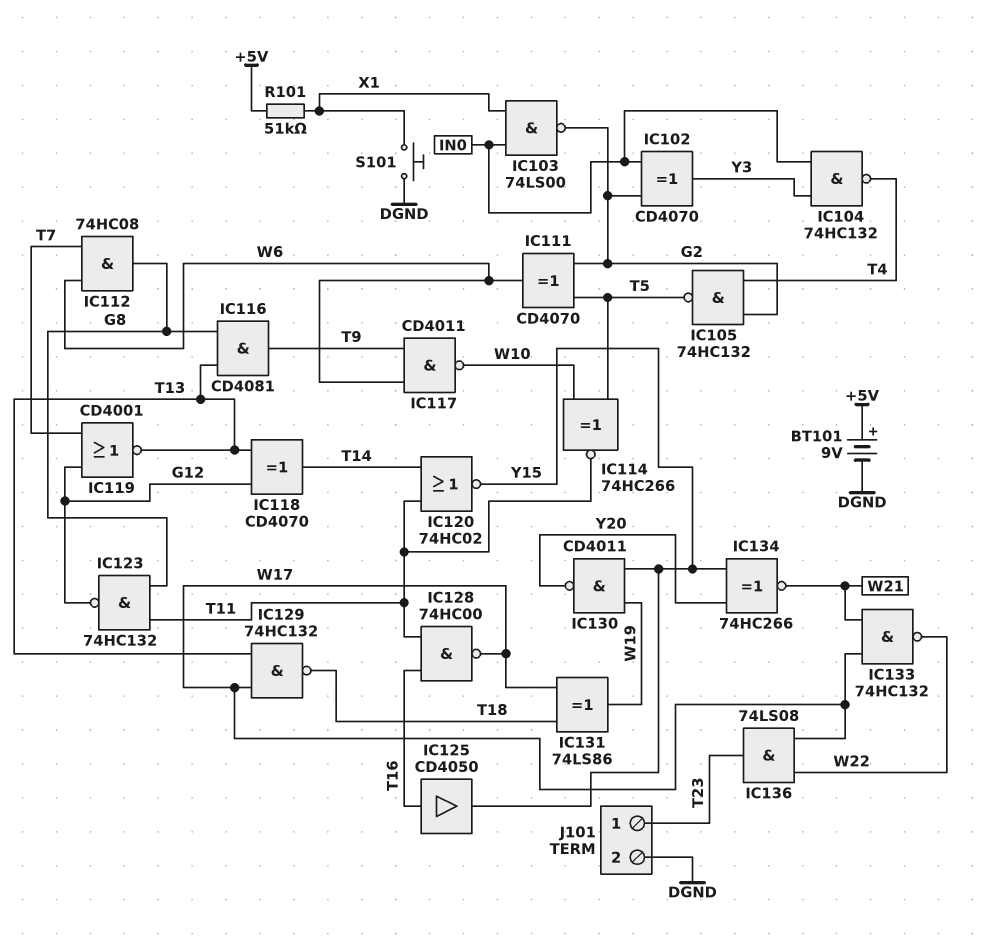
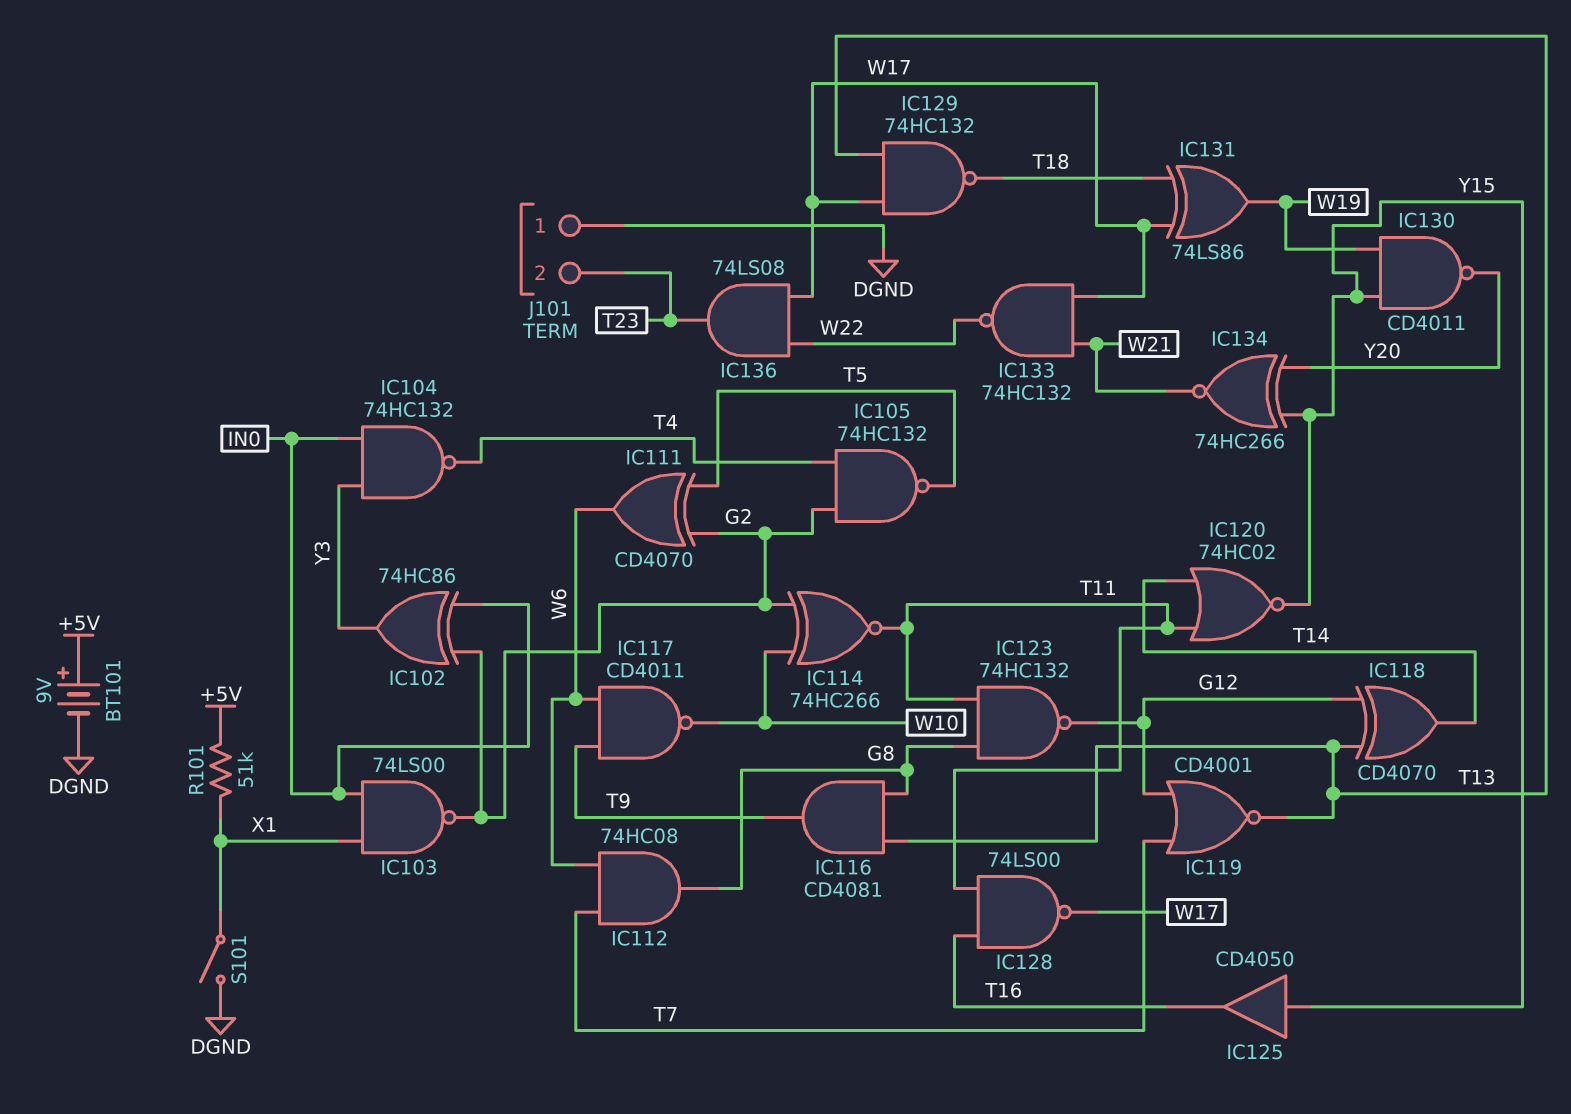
IC102: XOR CD4070 (in G2, in IN0, out Y3) -> XOR 74HC86 (in G2, in IN0, out Y3)
IC114: XNOR 74HC266 (in T5, in W10, out T11) -> XNOR 74HC266 (in G2, in W10, out T11)
IC125: buffer CD4050 (in T16, out Y15) -> buffer CD4050 (in Y15, out T16)
IC128: NAND 74HC00 (in T11, in T16, out W17) -> NAND 74LS00 (in T11, in T16, out W17)
J101 pin 1: T23 -> DGND
J101 pin 2: DGND -> T23
S101: button (DGND, X1) -> switch (DGND, X1)

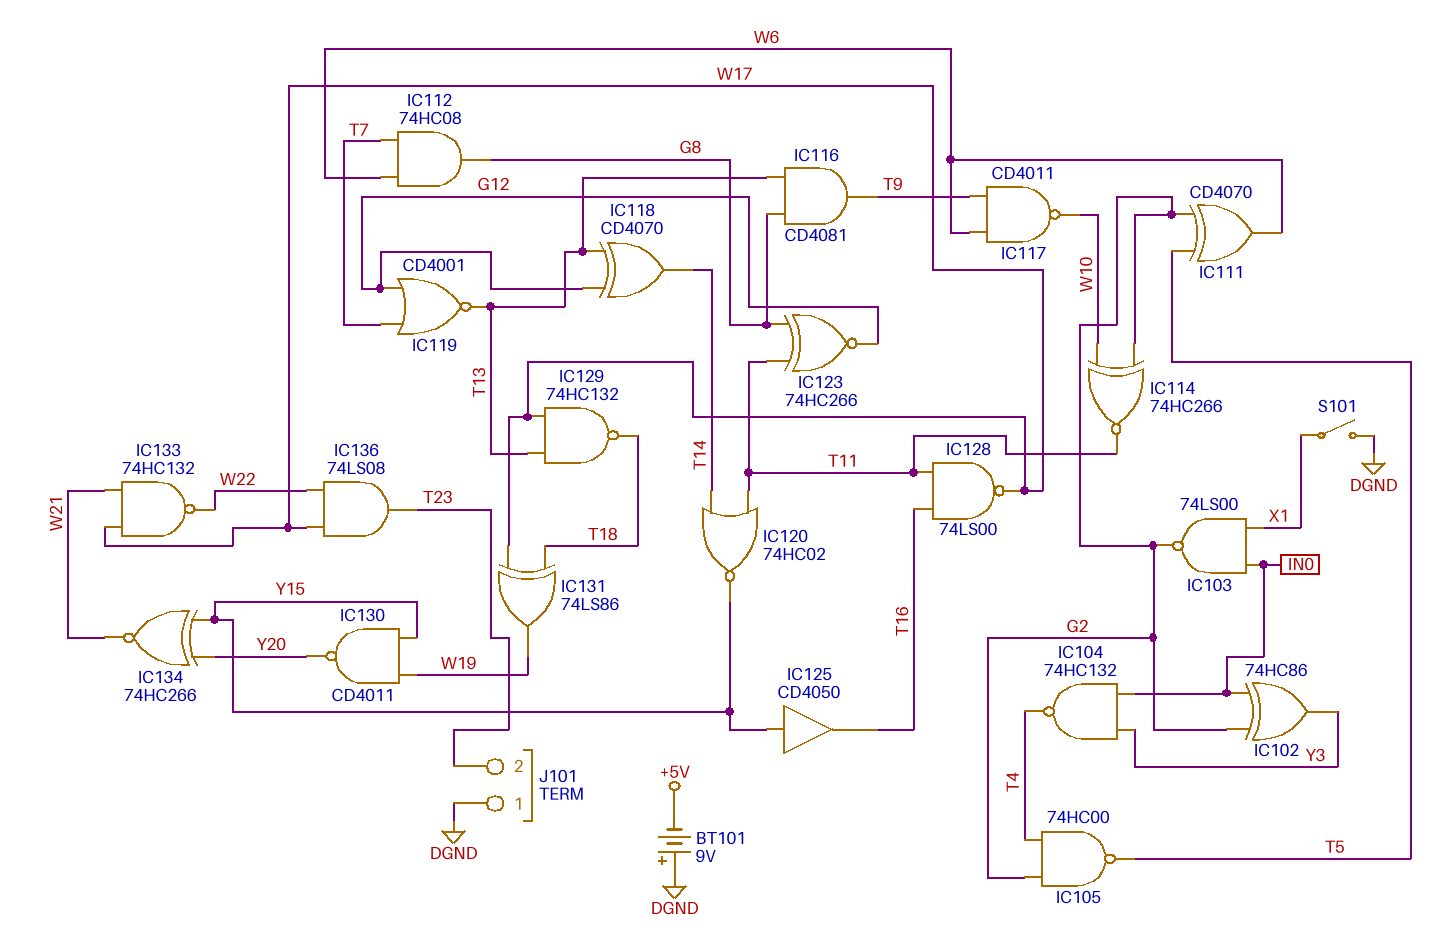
BT101: 9V (plus +5V, minus DGND) -> 9V (plus DGND, minus +5V)
IC105: NAND 74HC132 (in G2, in T4, out T5) -> NAND 74HC00 (in G2, in T4, out T5)
IC123: NAND 74HC132 (in G8, in T11, out G12) -> XNOR 74HC266 (in G8, in T11, out G12)
R101: 51k (+5V, X1) -> none

